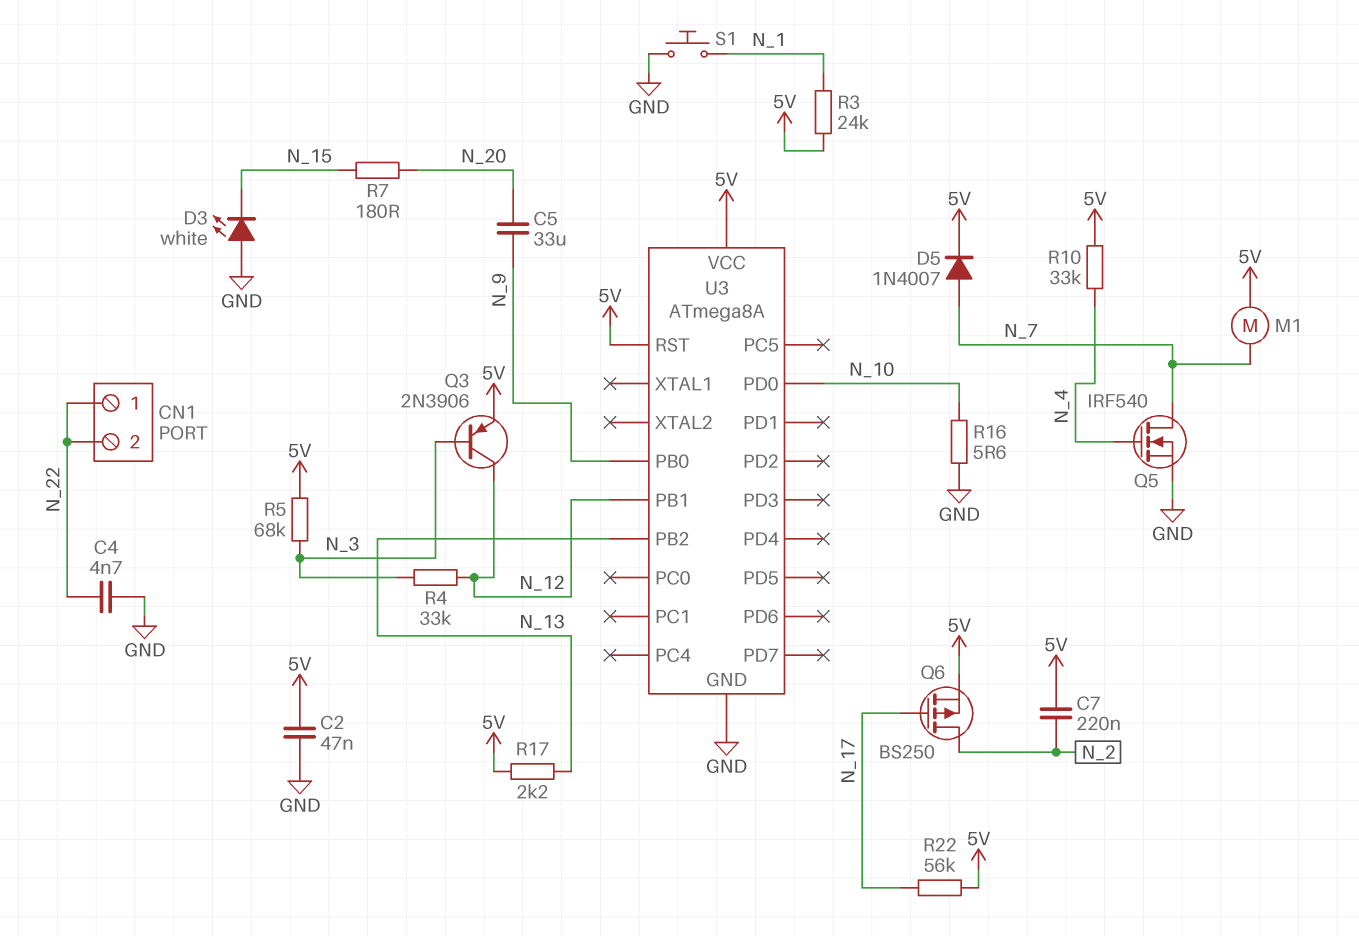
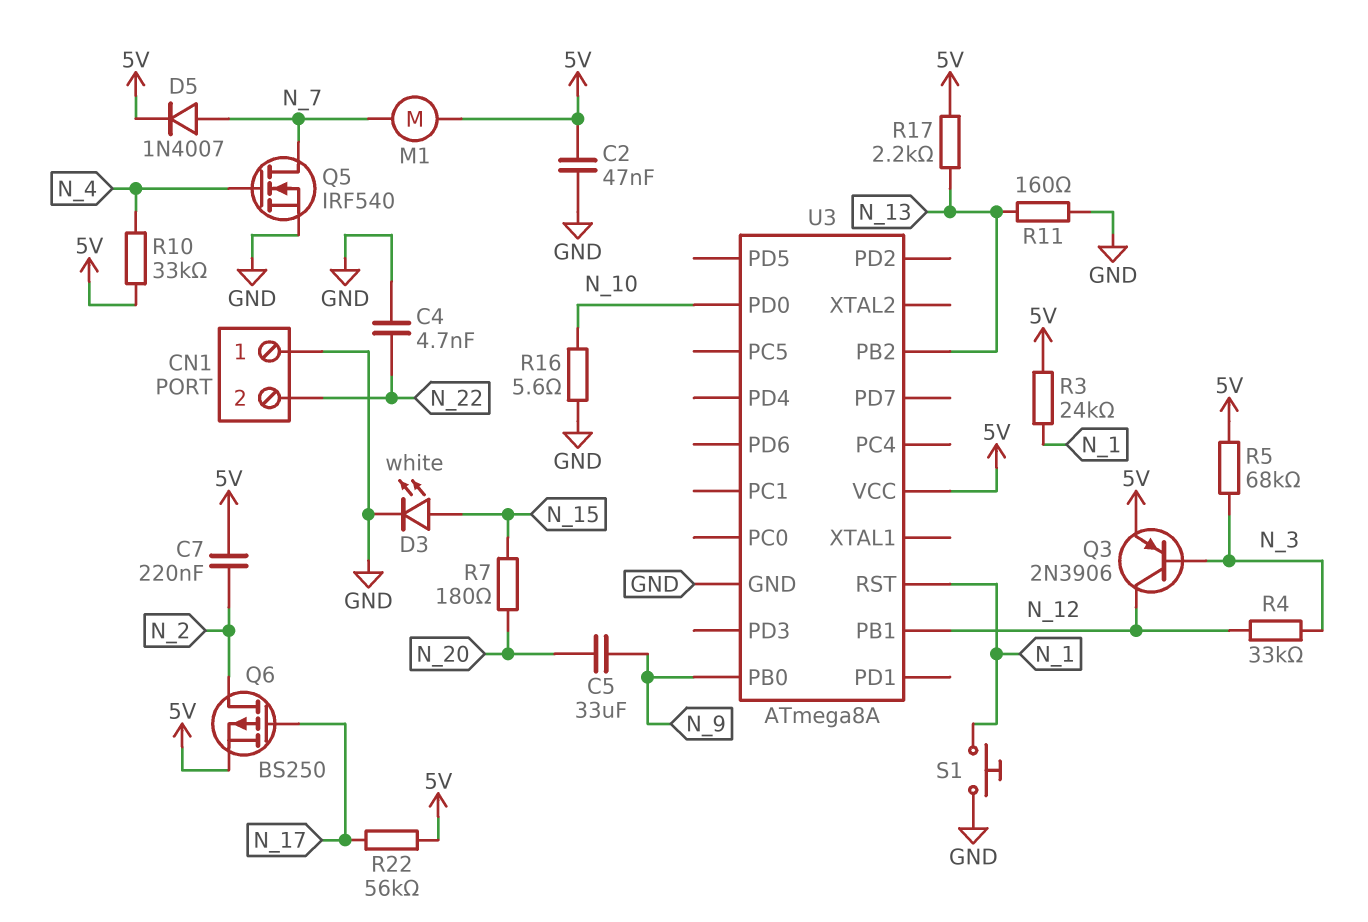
CN1 pin 1: N_22 -> GND
D3: LED white (A GND, K N_15) -> LED white (A N_15, K GND)
R11: none -> 160 (GND, N_13)
U3 pin RST: 5V -> N_1

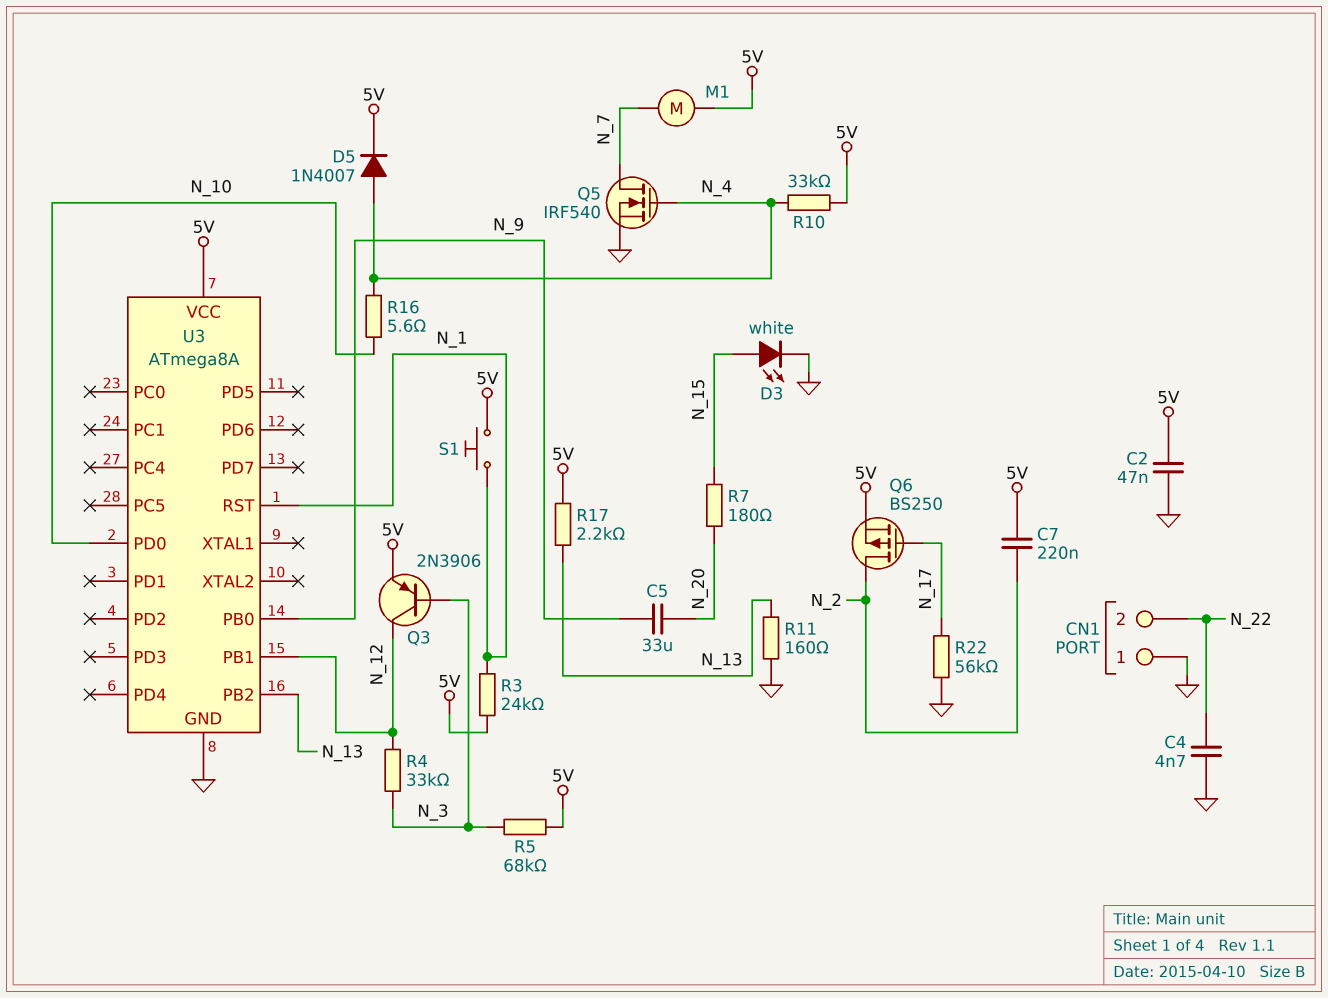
D5: diode 1N4007 (A N_7, K 5V) -> diode 1N4007 (A N_4, K 5V)
R16: 5.6 (GND, N_10) -> 5.6 (N_4, N_10)
R22: 56k (5V, N_17) -> 56k (GND, N_17)
S1: button (GND, N_1) -> button (5V, N_1)

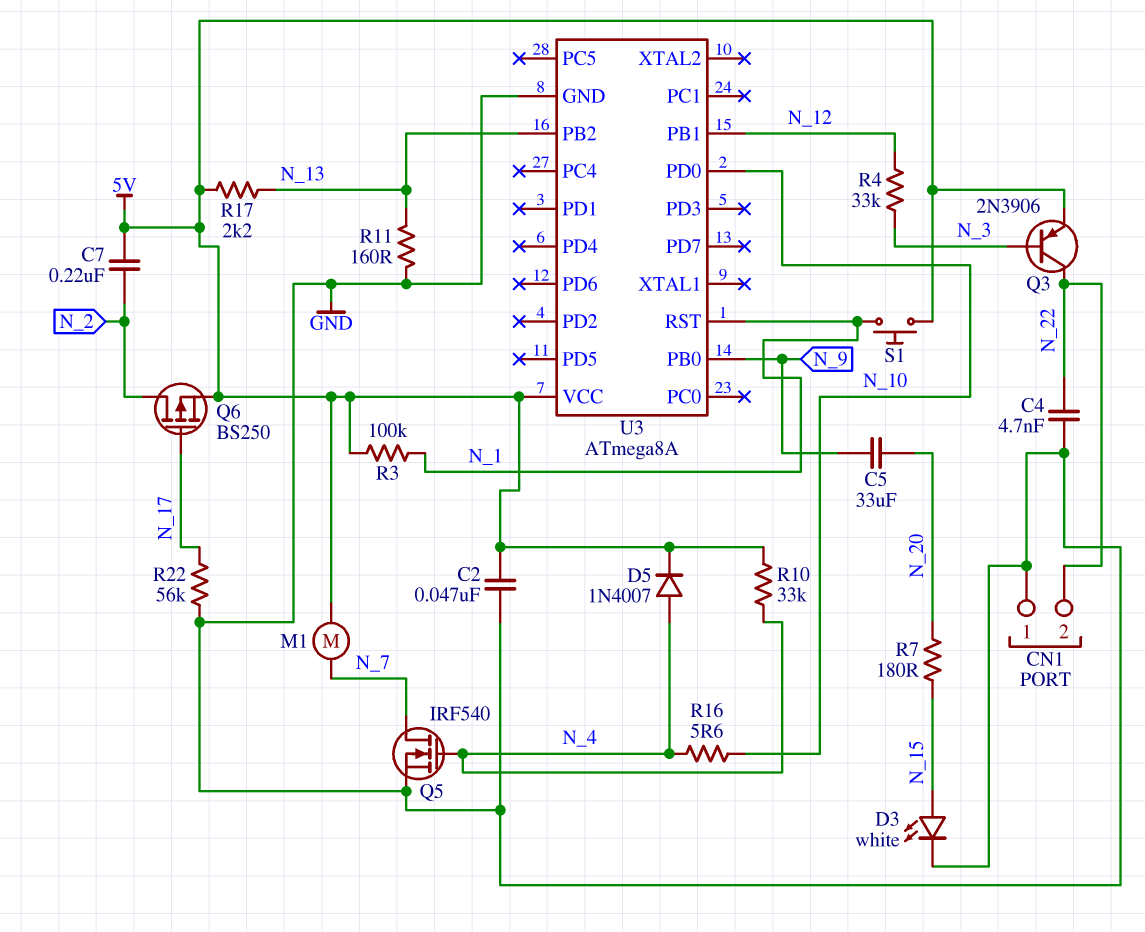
Q3: PNP 2N3906 (B N_3, C N_12, E 5V) -> PNP 2N3906 (B N_3, C N_22, E 5V)
R3: 24k (5V, N_1) -> 100k (5V, N_1)
R5: 68k (5V, N_3) -> none

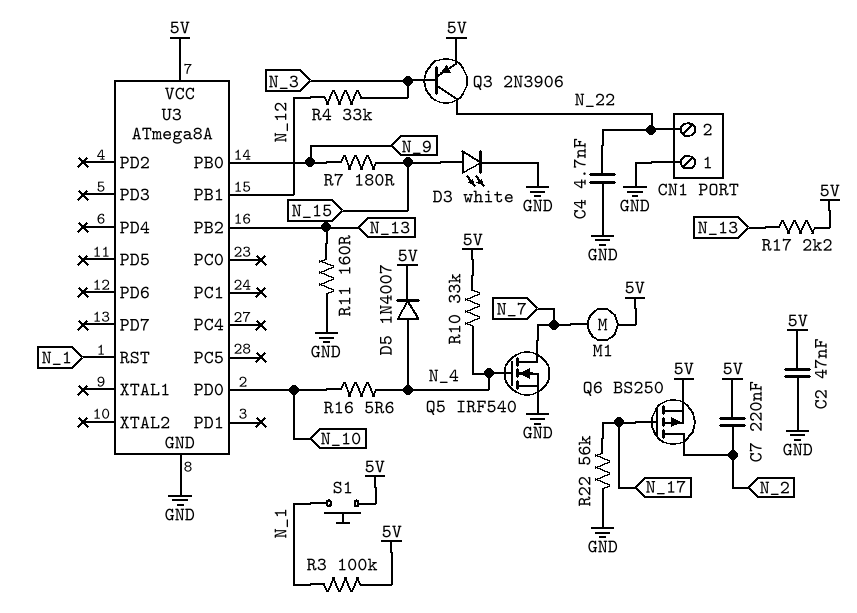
C5: 33uF (N_9, N_20) -> none
R7: 180 (N_15, N_20) -> 180 (N_9, N_15)

